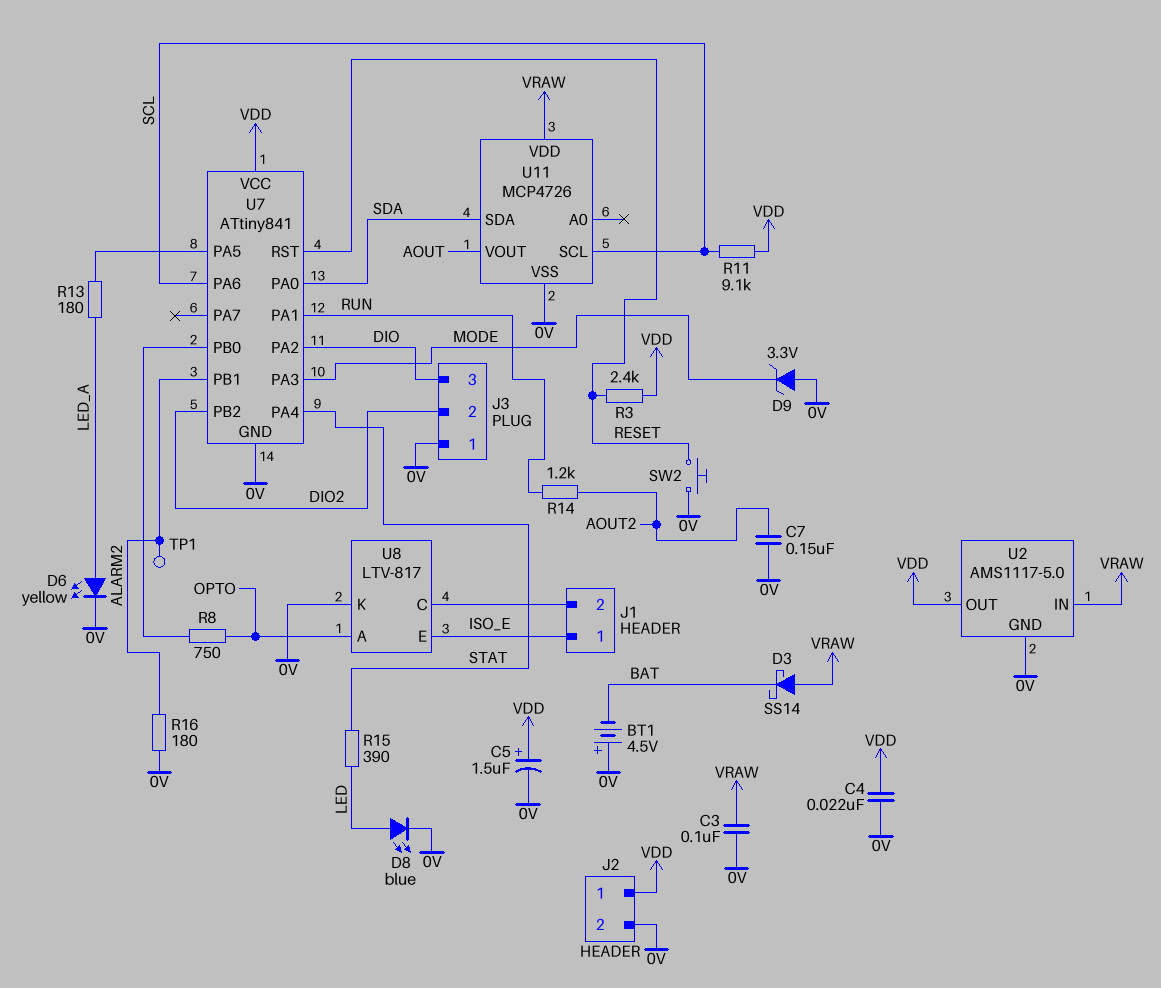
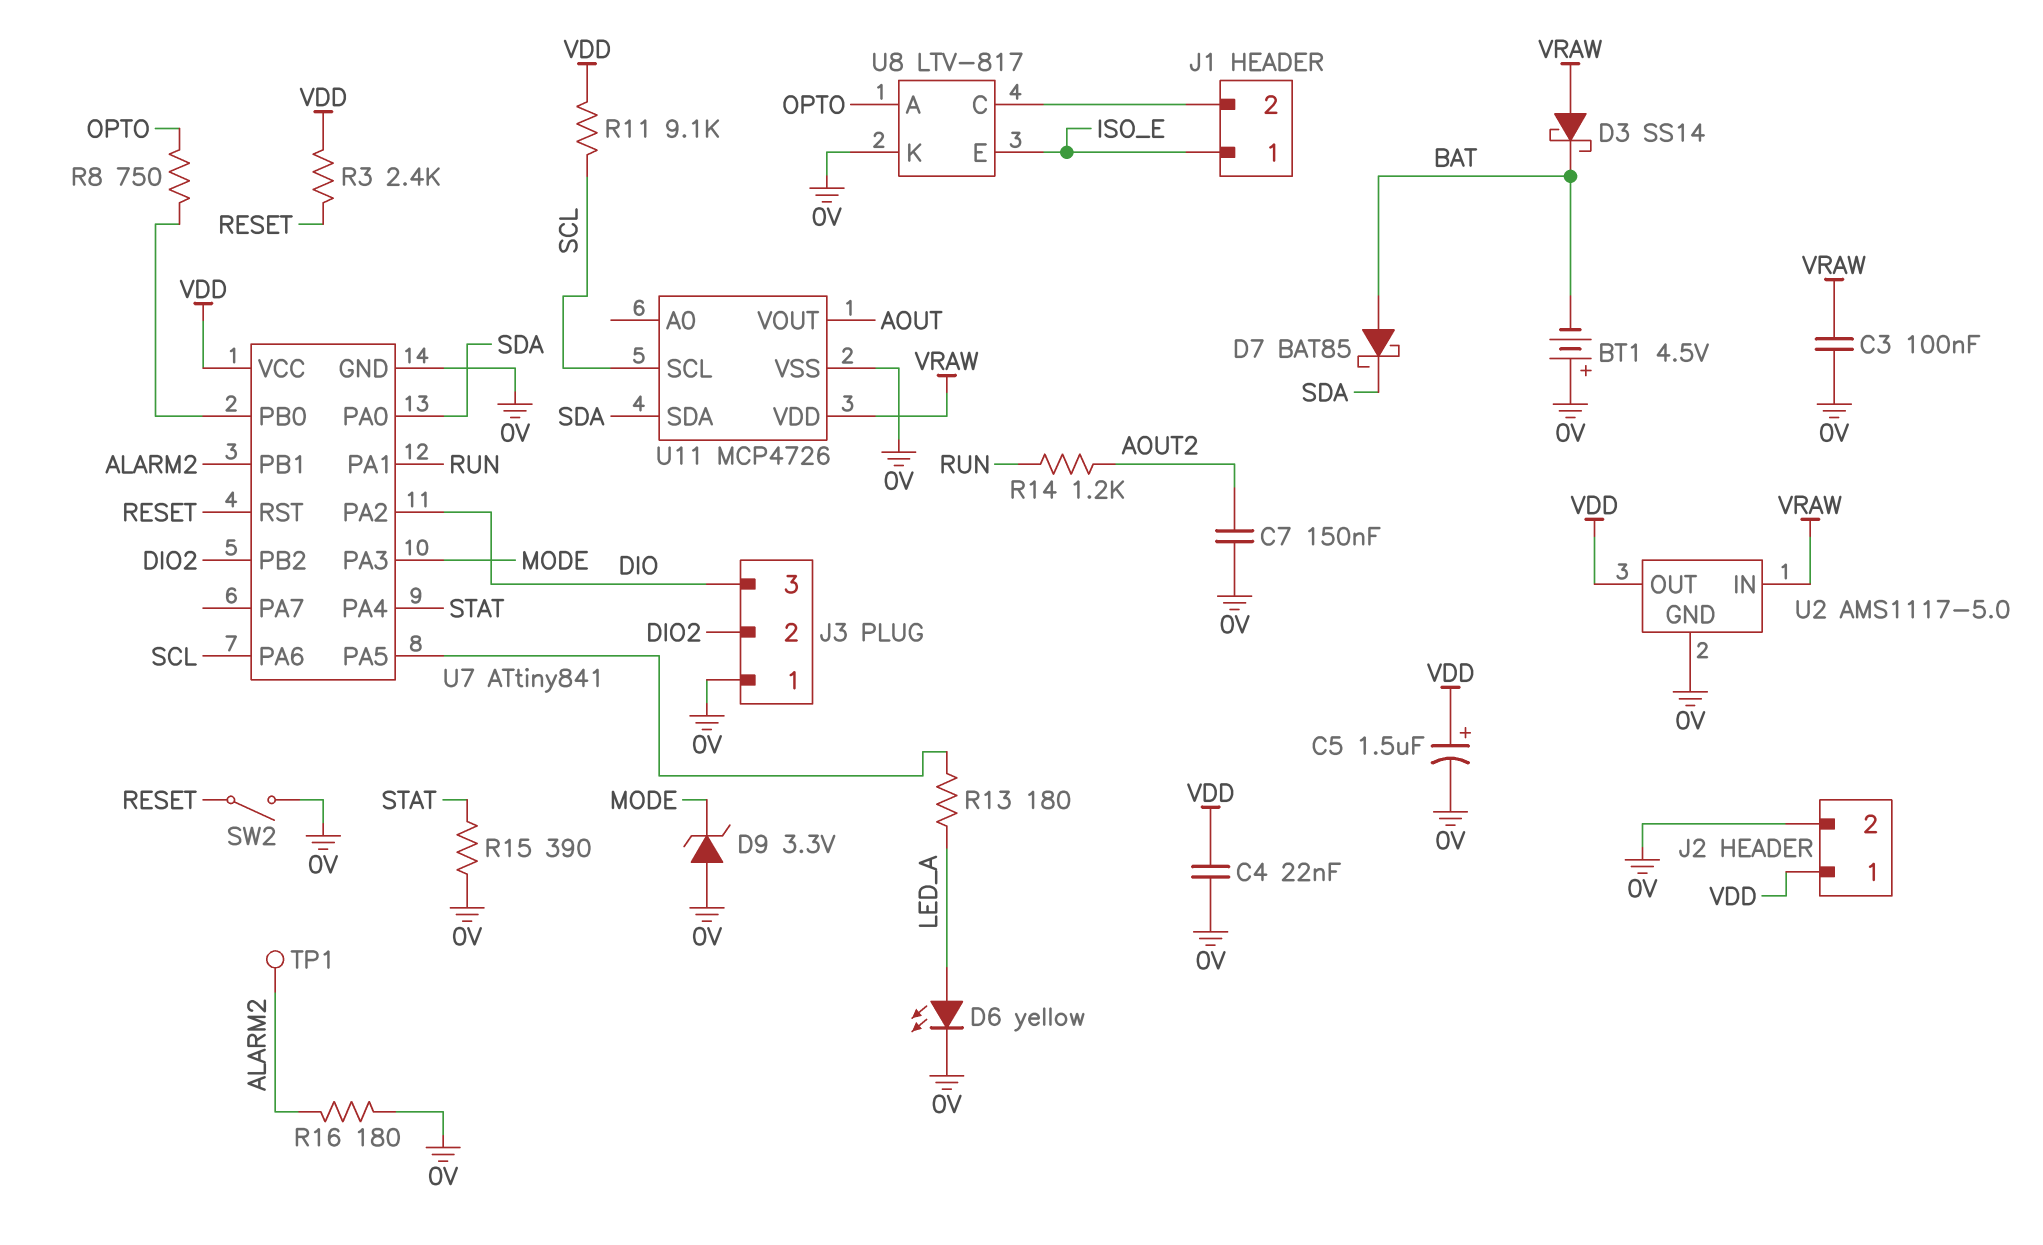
D7: none -> schottky BAT85 (A BAT, K SDA)
D8: LED blue (A LED, K 0V) -> none
R15: 390 (LED, STAT) -> 390 (0V, STAT)
SW2: button (0V, RESET) -> switch (0V, RESET)

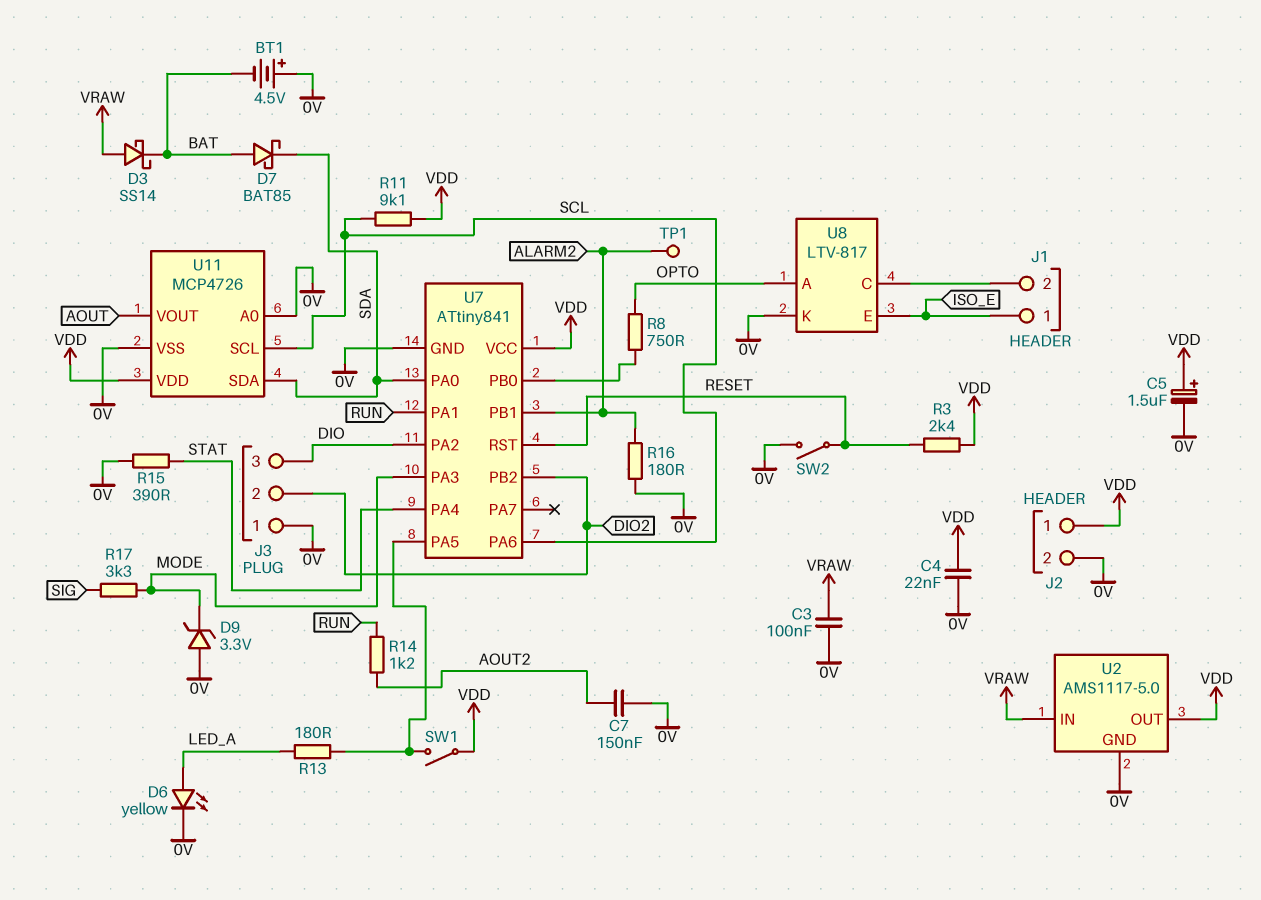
R17: none -> 3.3k (MODE, SIG)
SW1: none -> switch (U7/PA5, VDD)
U11 pin A0: none -> 0V
U11 pin VDD: VRAW -> VDD

